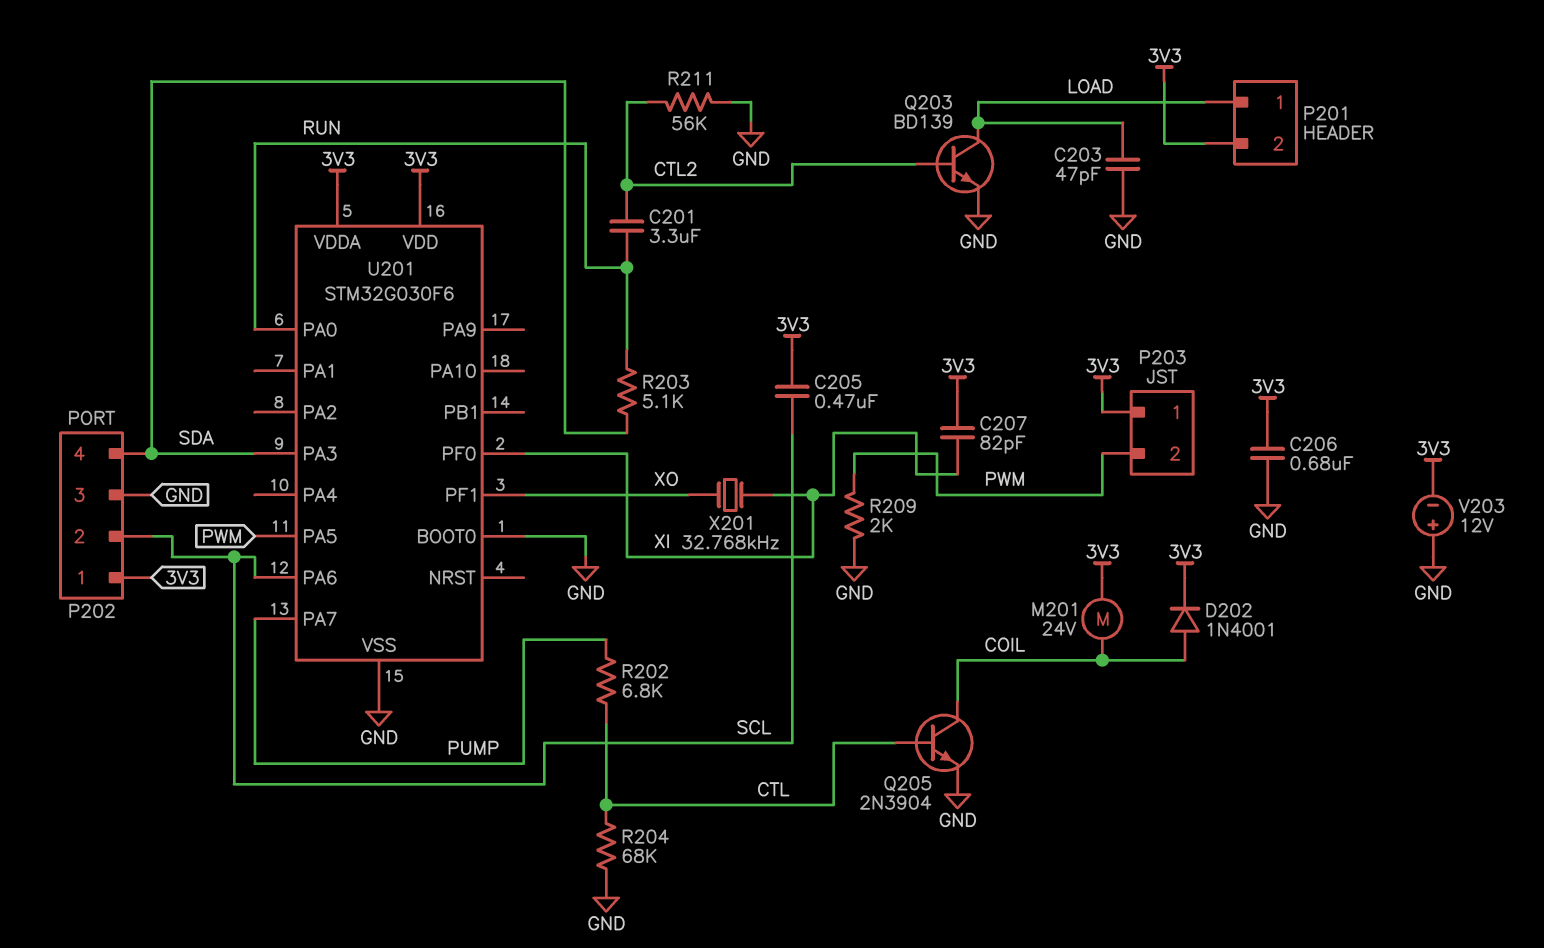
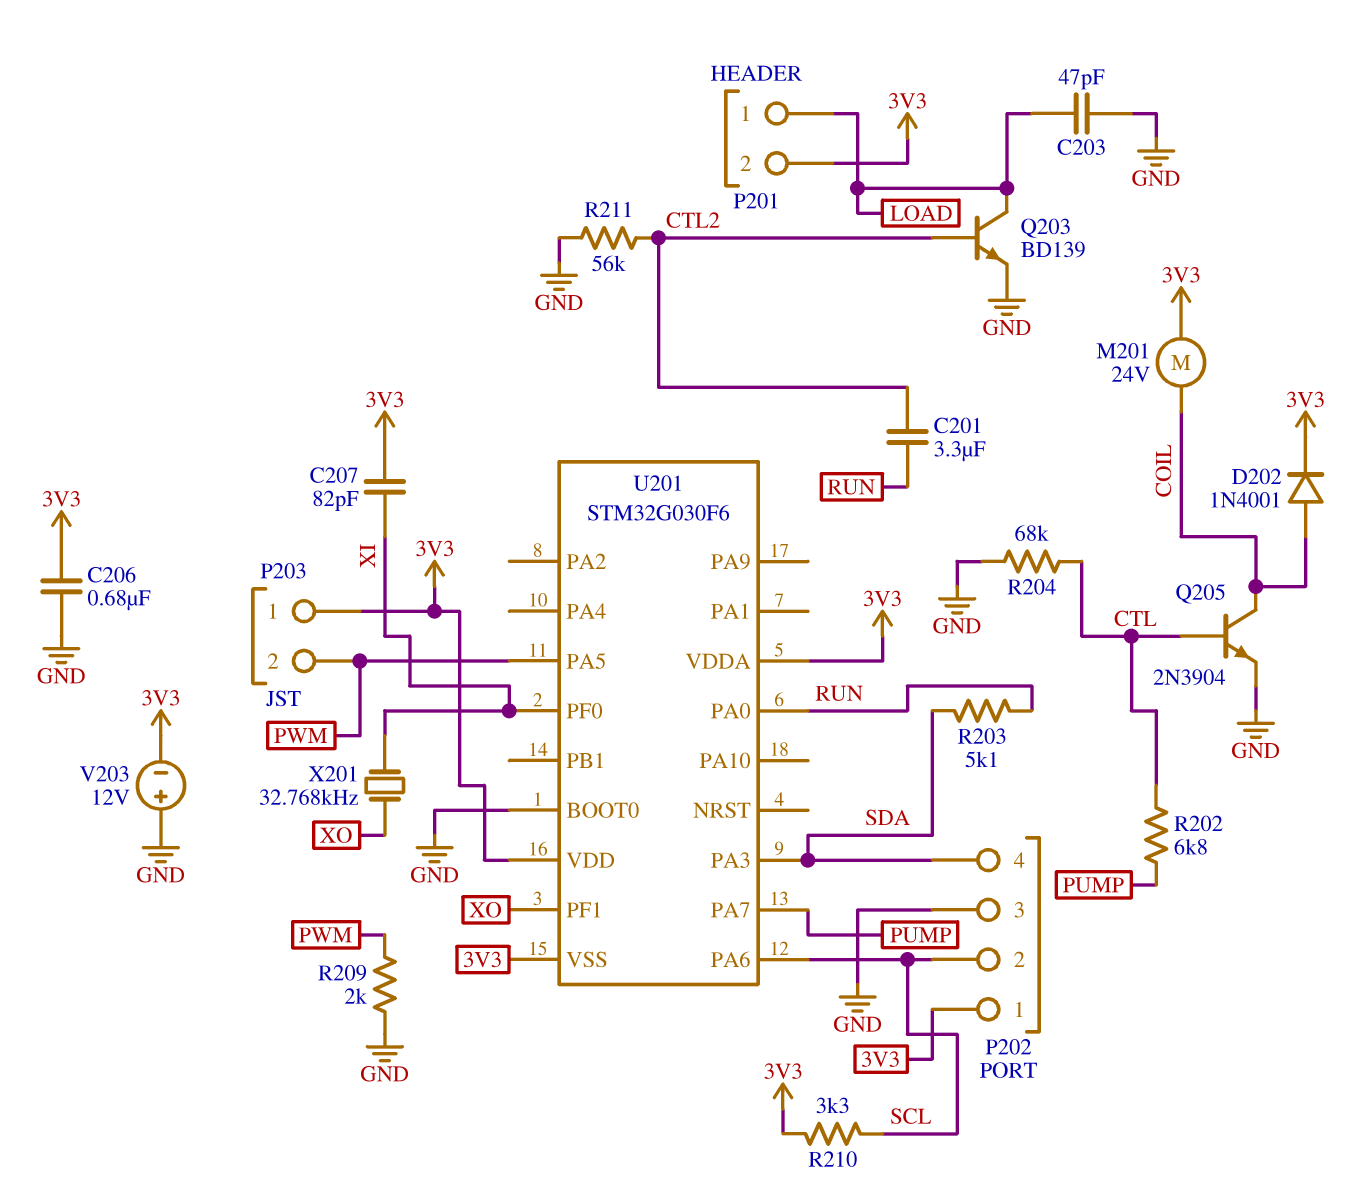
C205: 470nF (3V3, SCL) -> none
R210: none -> 3.3k (3V3, SCL)
U201 pin VSS: GND -> 3V3

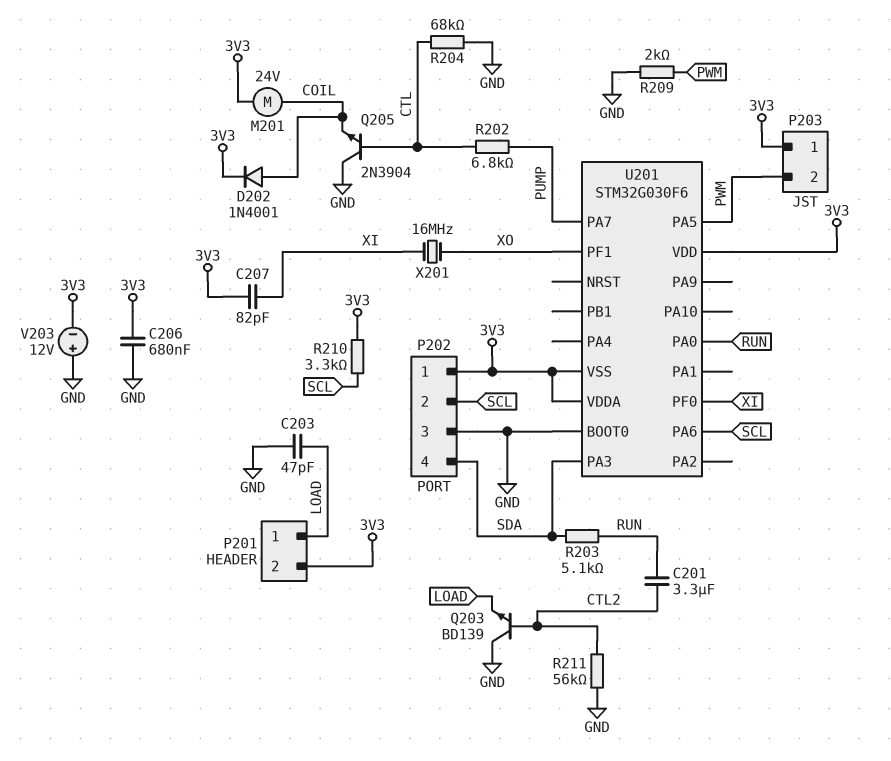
Q203: NPN BD139 (B CTL2, C LOAD, E GND) -> NPN BD139 (B CTL2, C GND, E LOAD)
Q205: NPN 2N3904 (B CTL, C COIL, E GND) -> NPN 2N3904 (B CTL, C GND, E COIL)
X201: 32.768kHz (XI, XO) -> 16MHz (XI, XO)

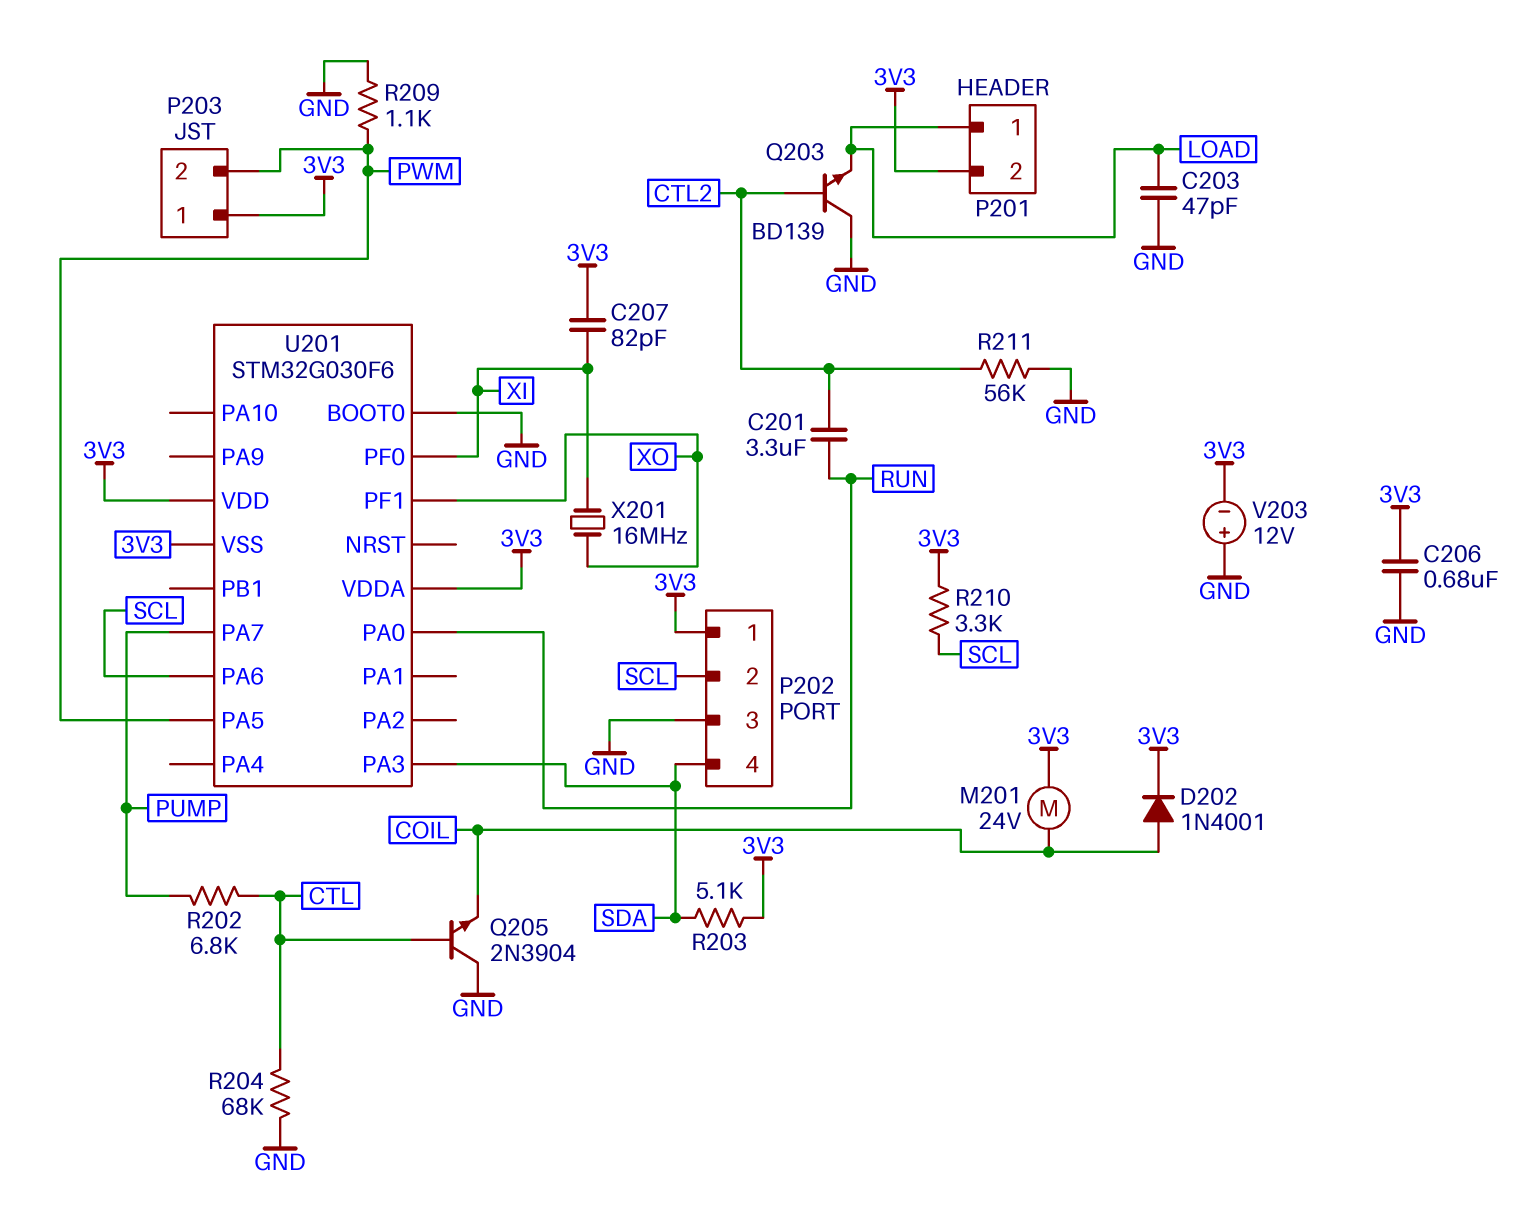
R203: 5.1k (RUN, SDA) -> 5.1k (3V3, SDA)
R209: 2k (GND, PWM) -> 1.1k (GND, PWM)

